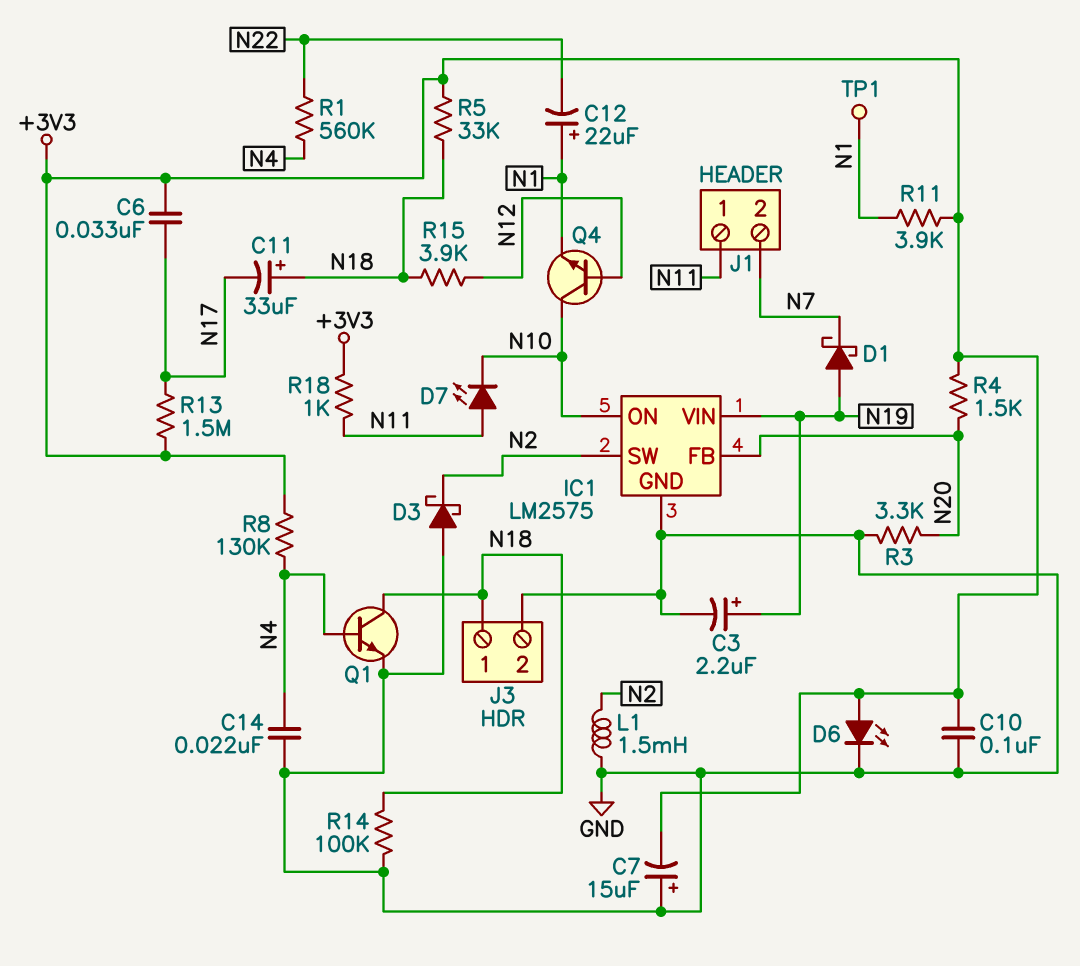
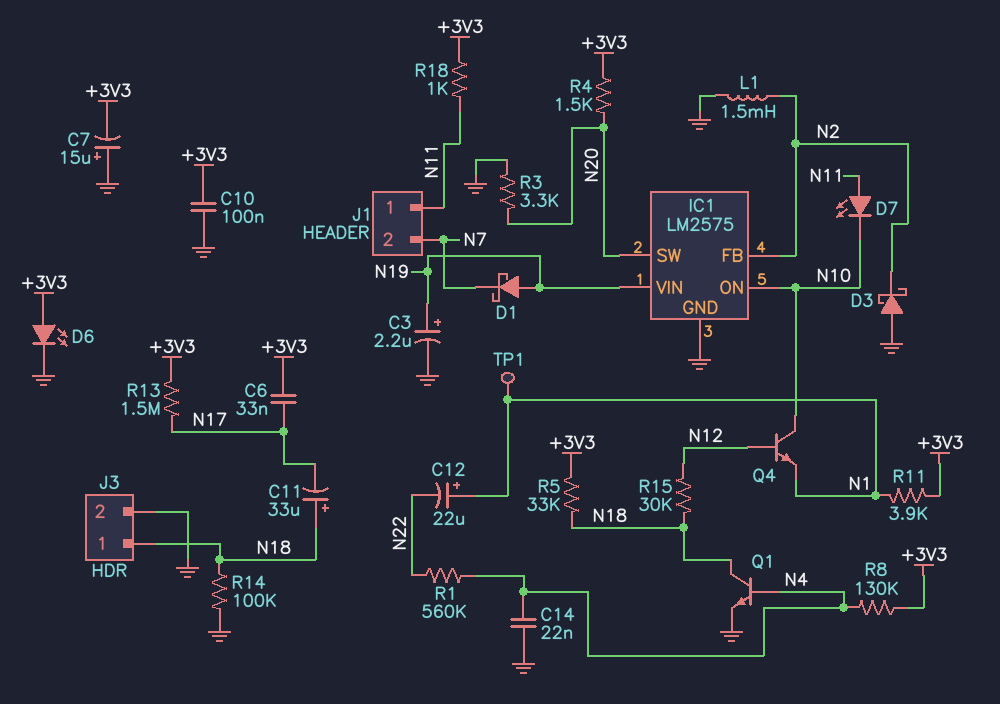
IC1 pin FB: N20 -> N2
IC1 pin SW: N2 -> N20
R15: 3.9k (N12, N18) -> 30k (N12, N18)

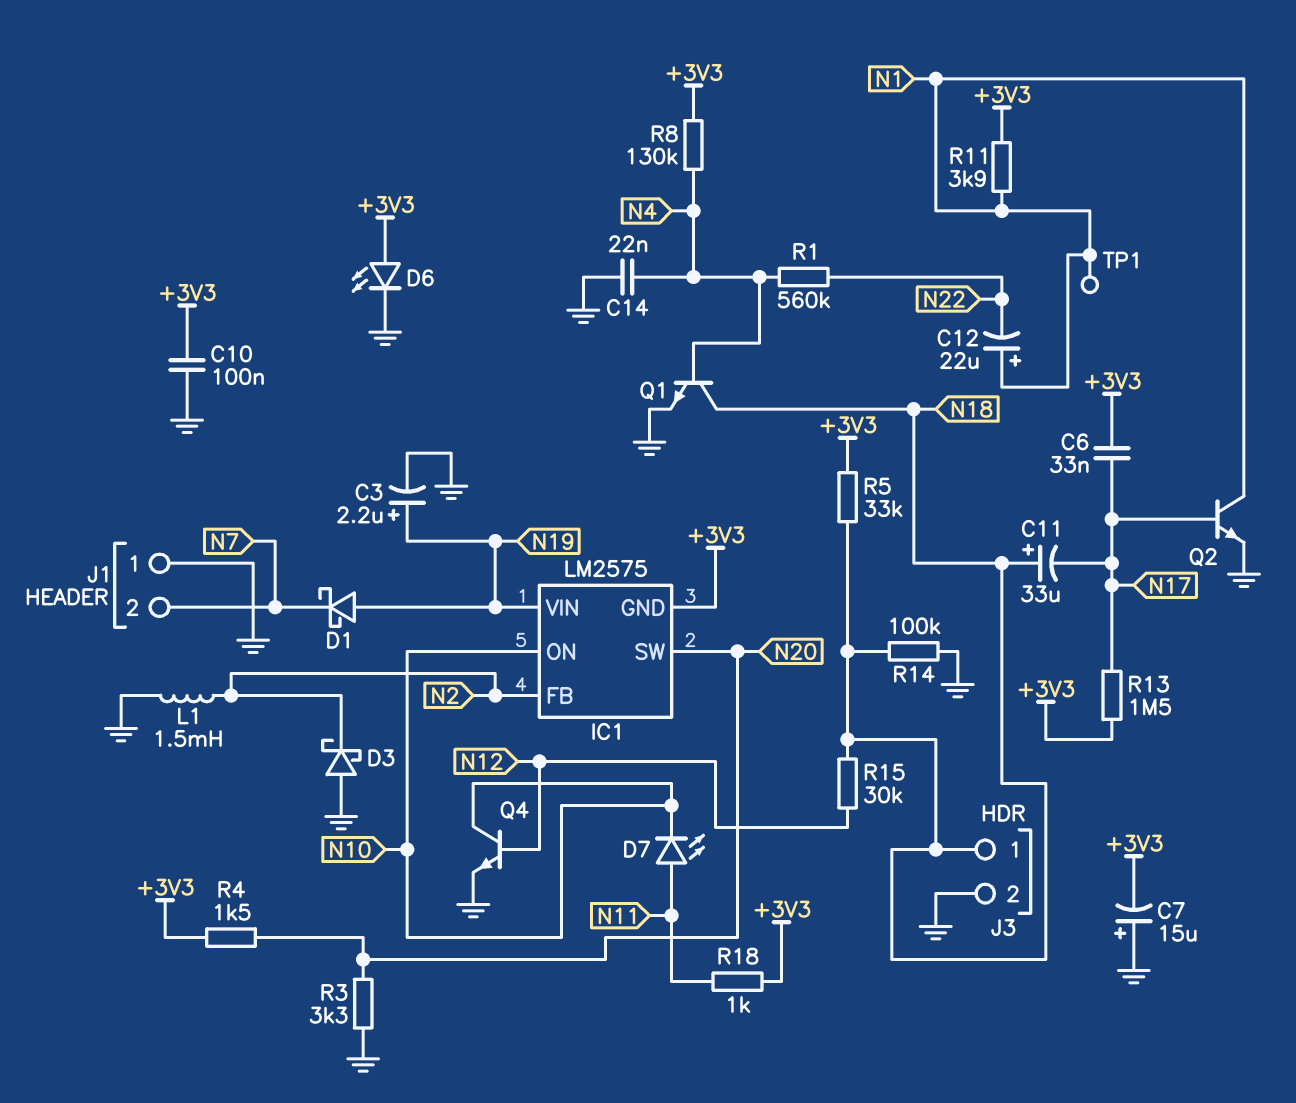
IC1 pin GND: GND -> +3V3
J1 pin 1: N11 -> GND
Q2: none -> NPN (B N17, C N1, E GND)
Q4: NPN (B N12, C N10, E N1) -> NPN (B N12, C N10, E GND)

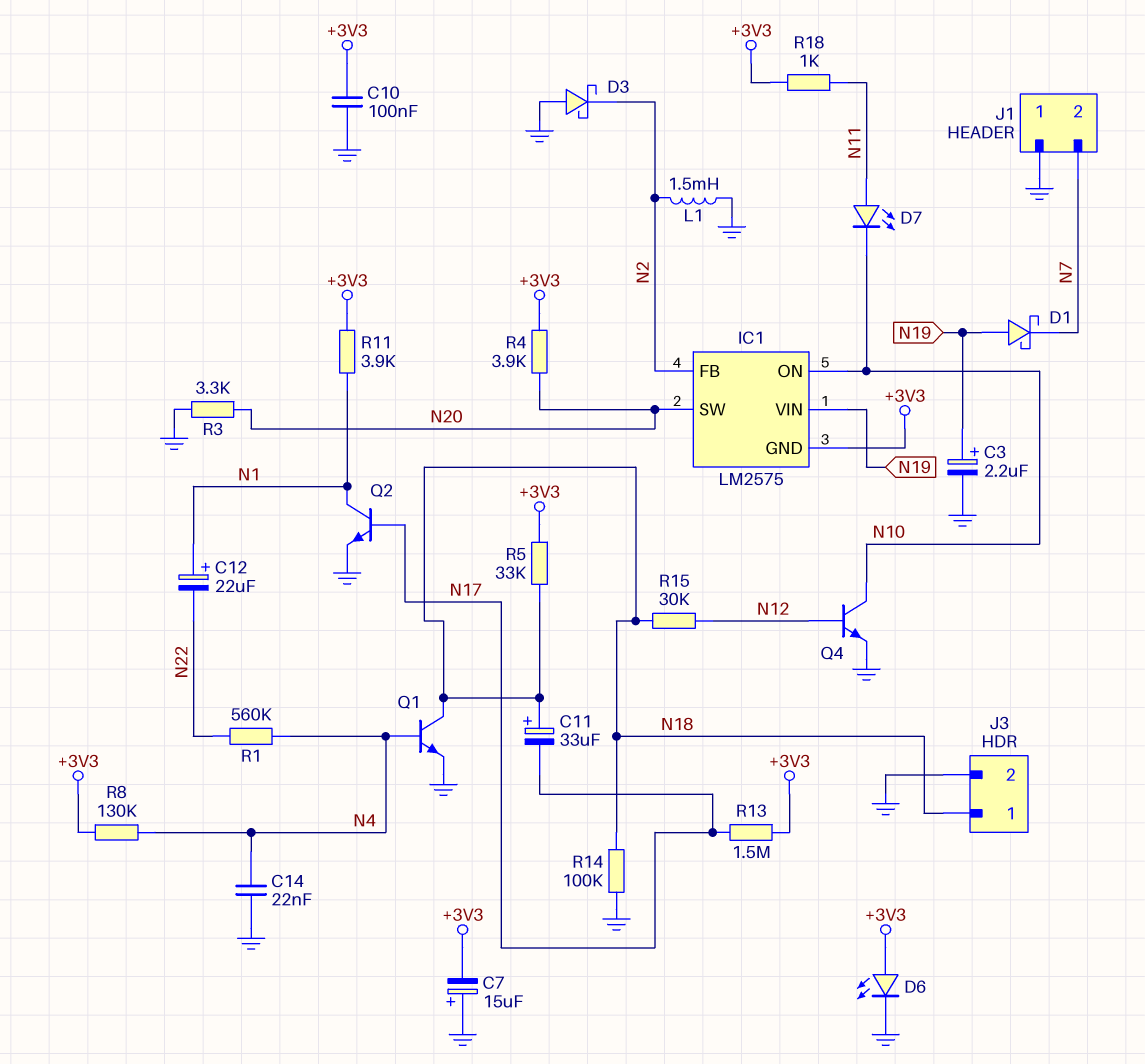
C6: 33nF (+3V3, N17) -> none
R4: 1.5k (+3V3, N20) -> 3.9k (+3V3, N20)
TP1: test point (N1) -> none

